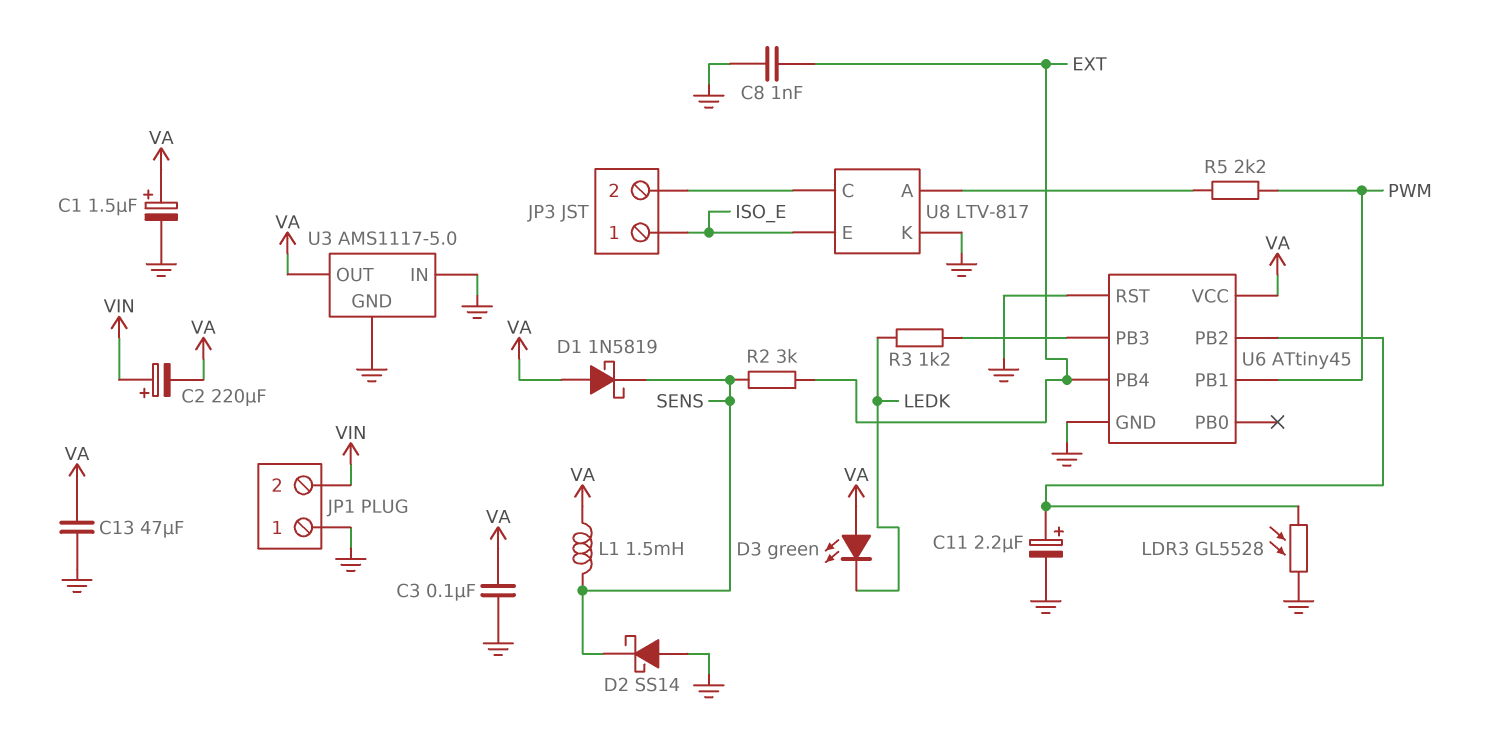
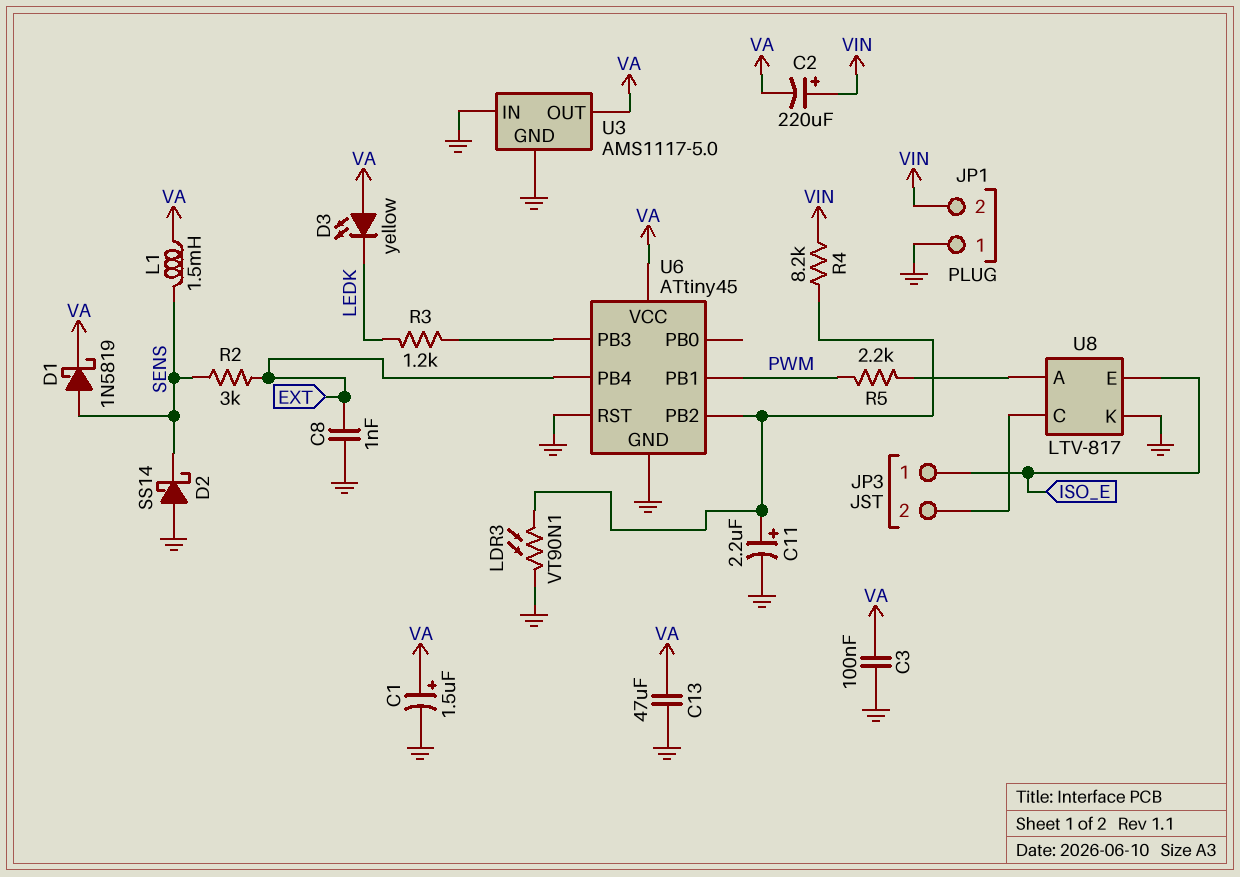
D1: schottky 1N5819 (A VA, K SENS) -> schottky 1N5819 (A SENS, K VA)
D3: LED green (A VA, K LEDK) -> LED yellow (A VA, K LEDK)
LDR3: GL5528 (GND, U6/PB2) -> VT90N1 (GND, U6/PB2)
R4: none -> 8.2k (U6/PB2, VIN)

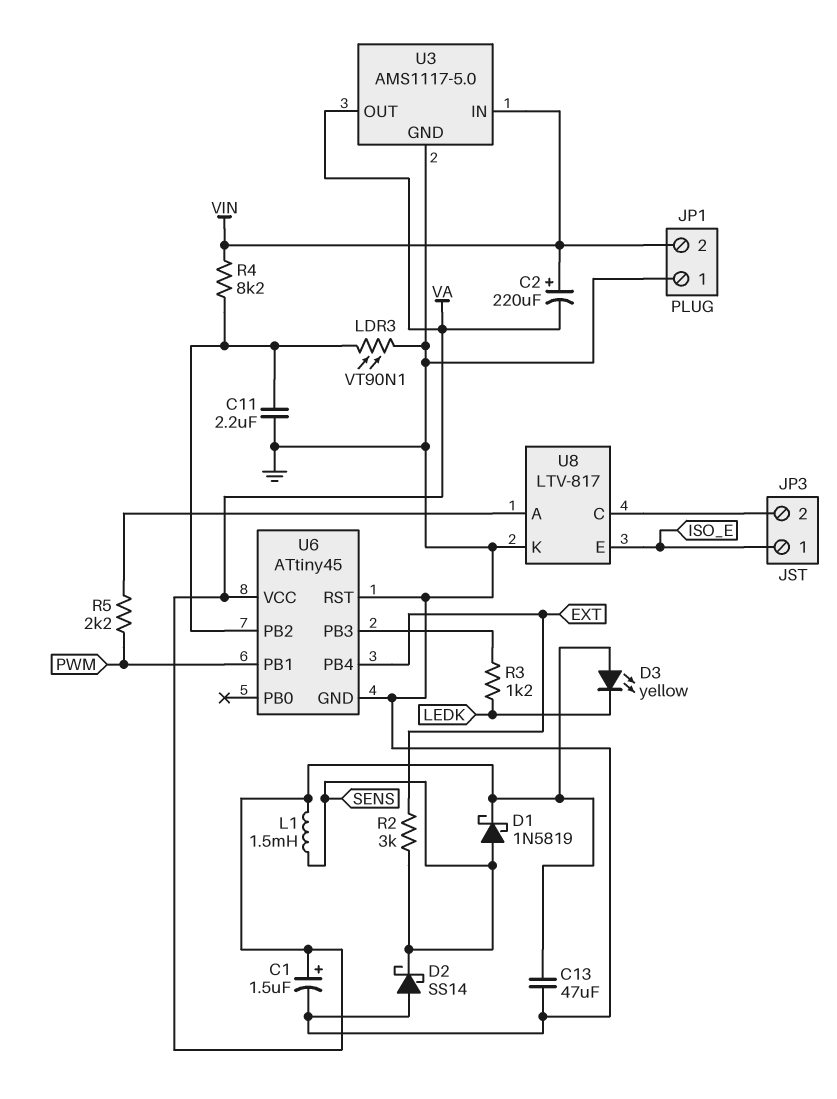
C3: 100nF (GND, VA) -> none
C8: 1nF (EXT, GND) -> none
C11: 2.2uF (plus U6/PB2, minus GND) -> 2.2uF (GND, U6/PB2)
U3 pin IN: GND -> VIN

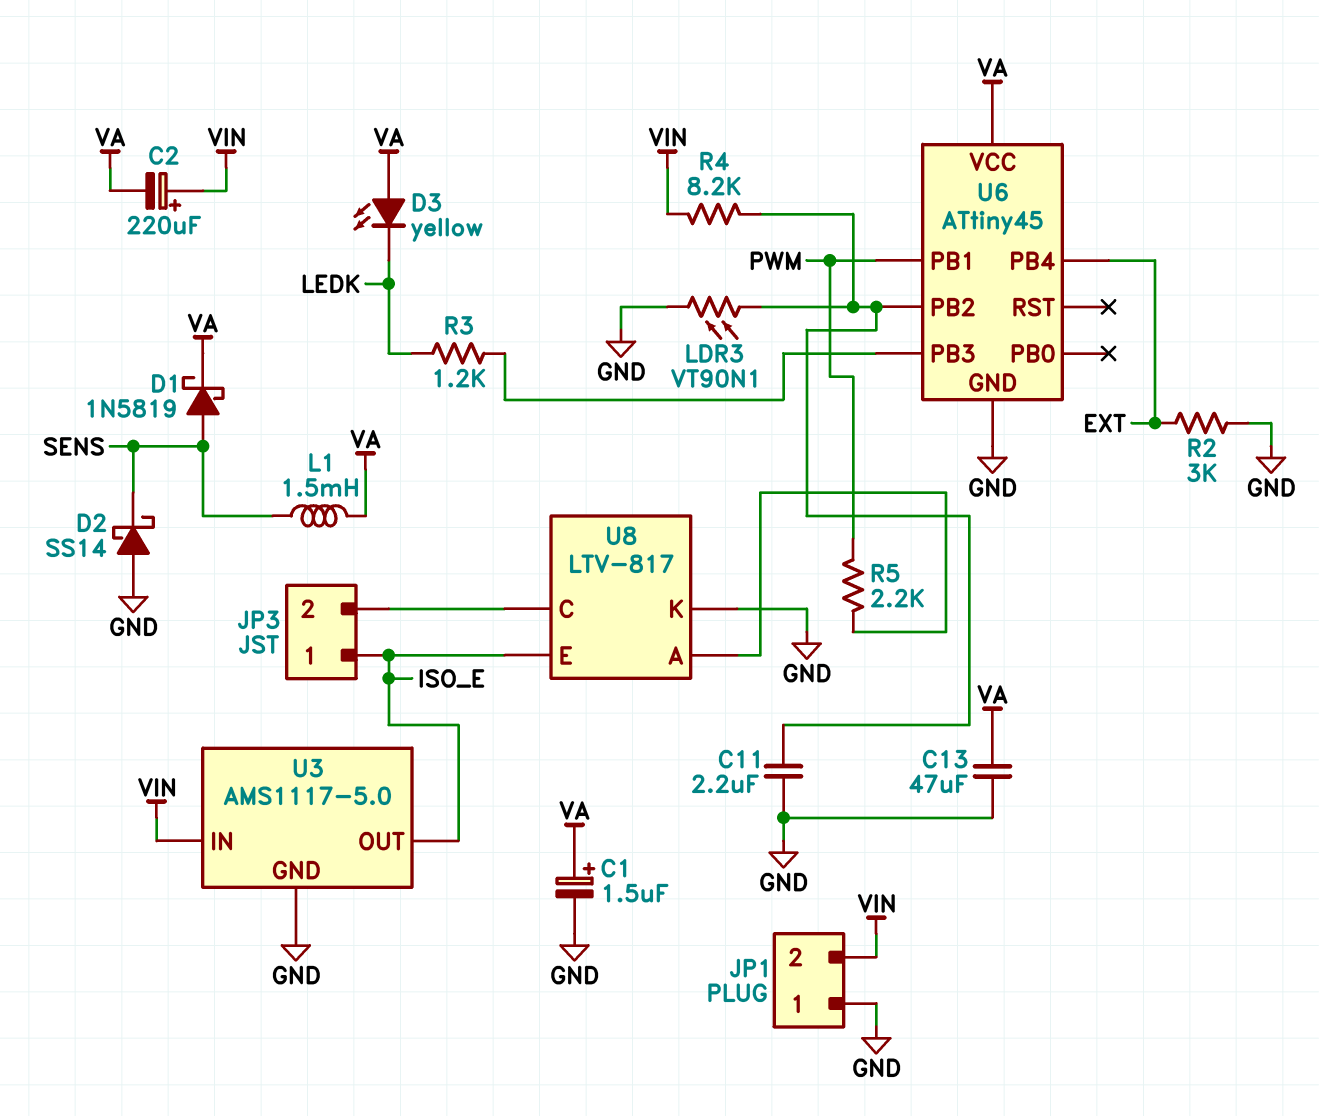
R2: 3k (EXT, SENS) -> 3k (EXT, GND)
U3 pin OUT: VA -> ISO_E
U6 pin RST: GND -> none

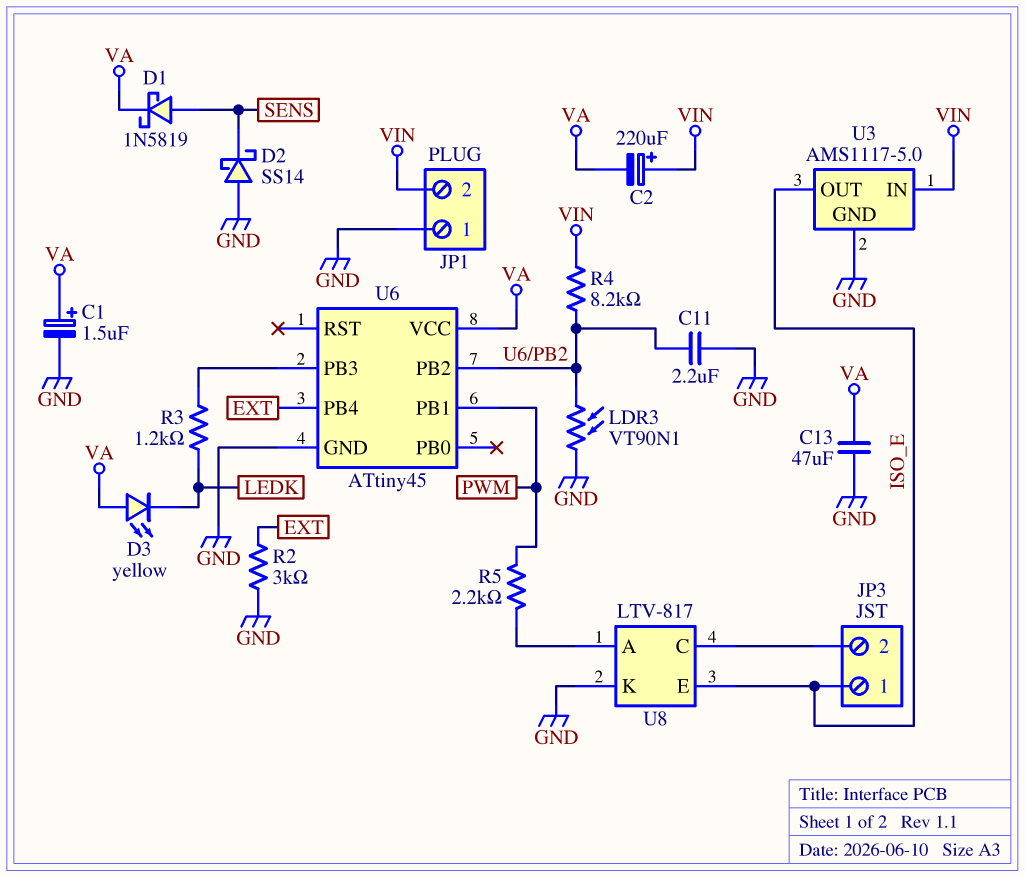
L1: 1.5mH (SENS, VA) -> none

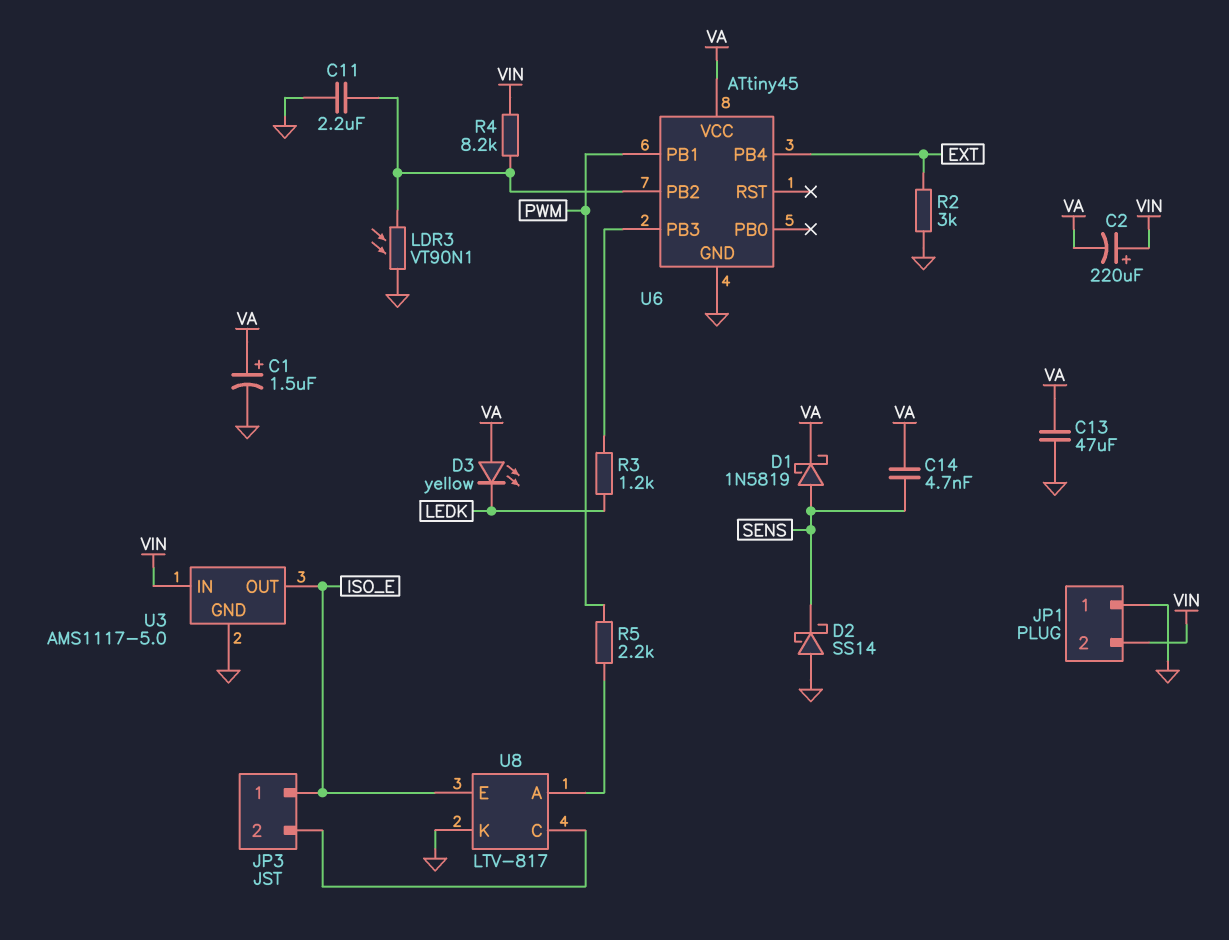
C14: none -> 4.7nF (SENS, VA)

